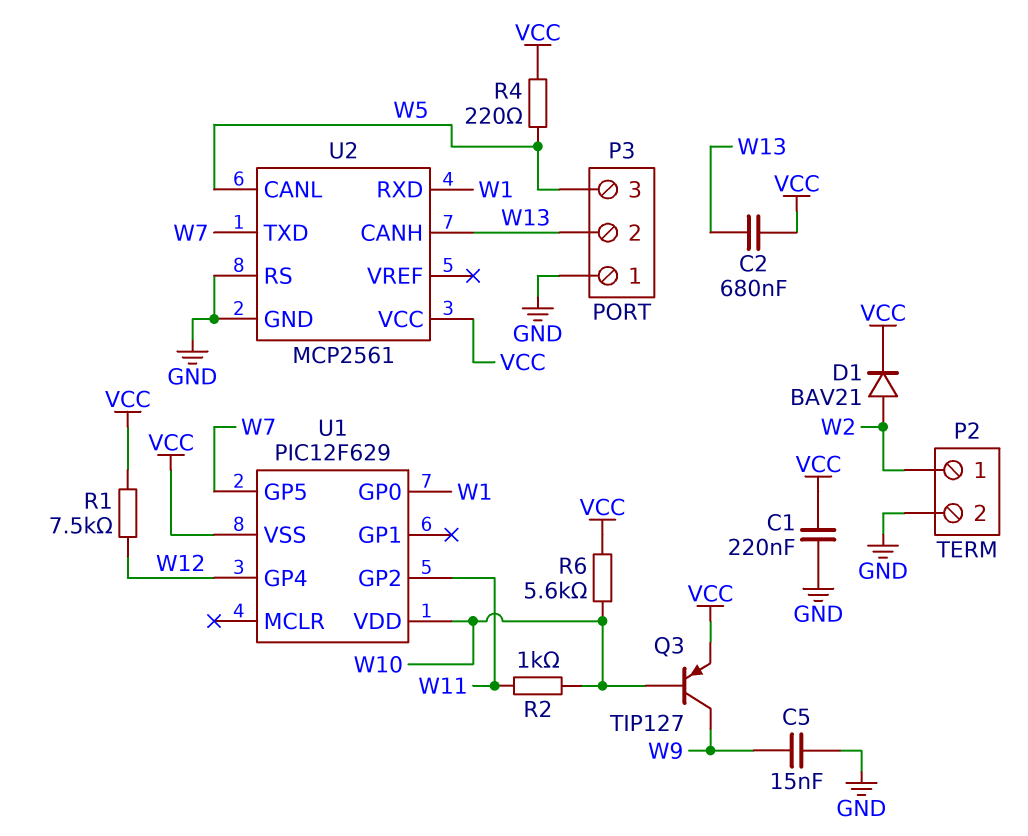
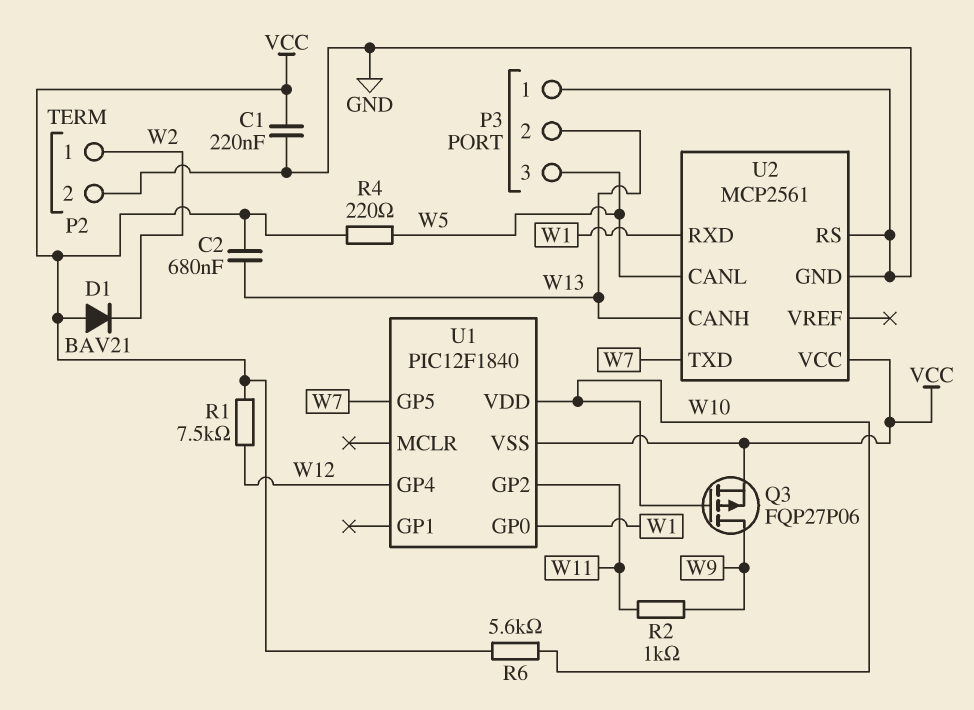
C5: 15nF (GND, W9) -> none
D1: diode BAV21 (A W2, K VCC) -> diode BAV21 (A VCC, K W2)
Q3: PNP TIP127 (B W10, C W9, E VCC) -> PMOS FQP27P06 (G W10, D W9, S VCC)
R2: 1k (W10, W11) -> 1k (W9, W11)
U1: PIC12F629 -> PIC12F1840

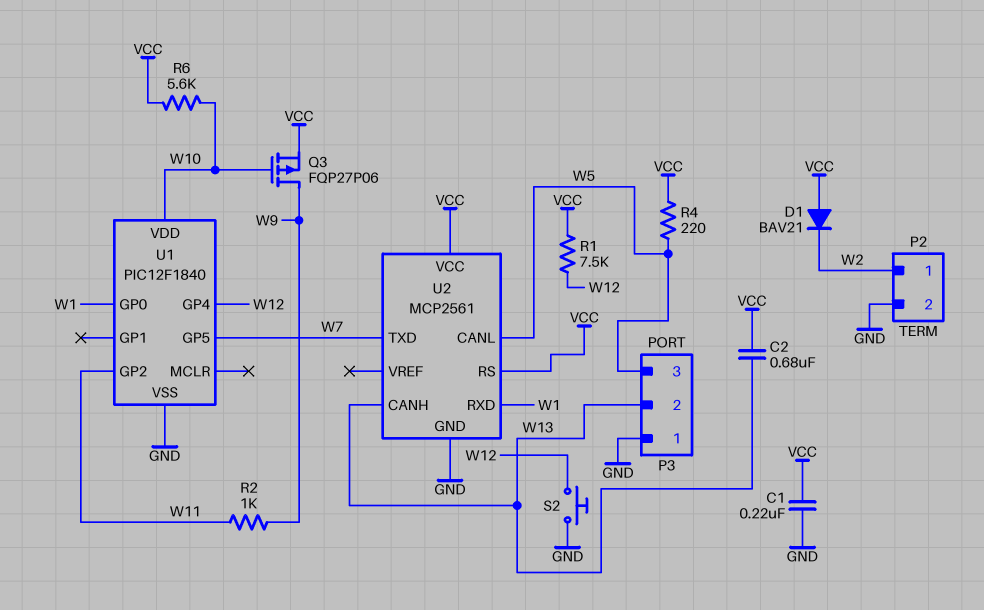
S2: none -> button (GND, W12)
U1 pin VSS: VCC -> GND
U2 pin RS: GND -> VCC

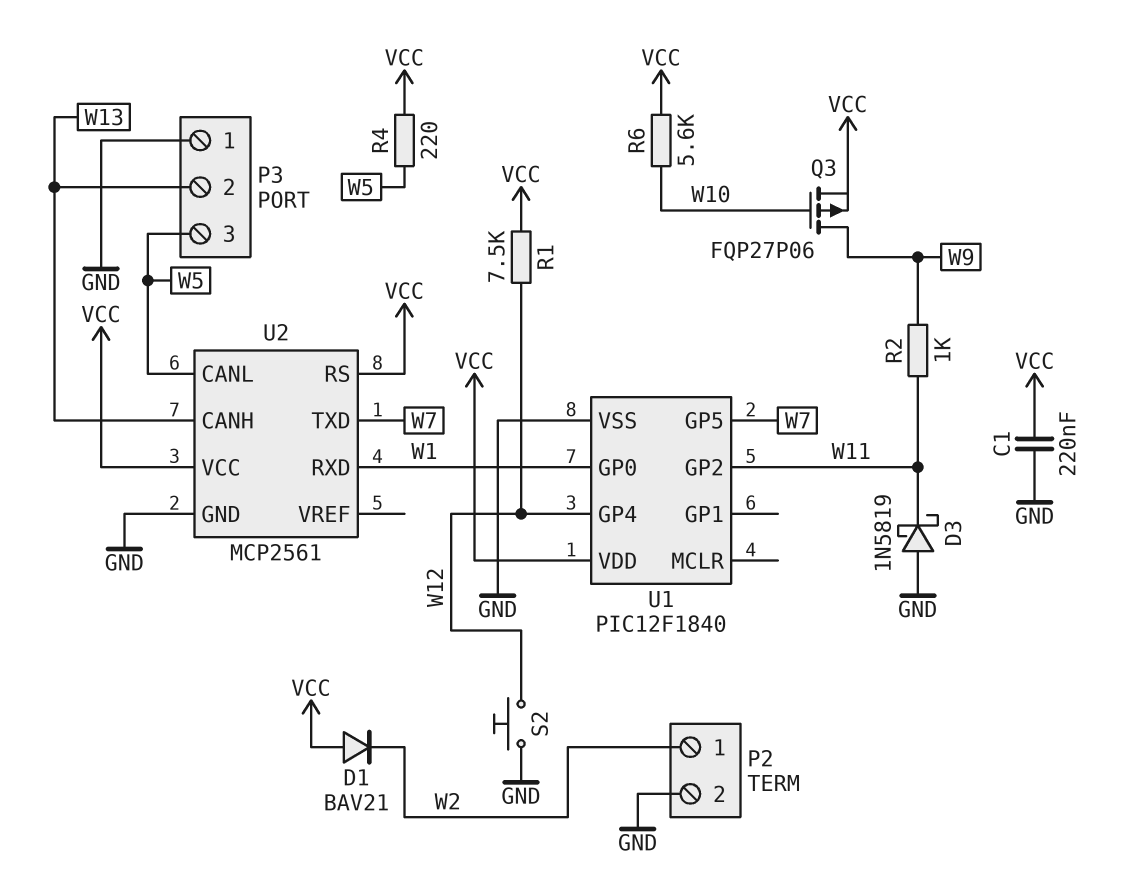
C2: 680nF (VCC, W13) -> none
D3: none -> schottky 1N5819 (A GND, K W11)
U1 pin VDD: W10 -> VCC

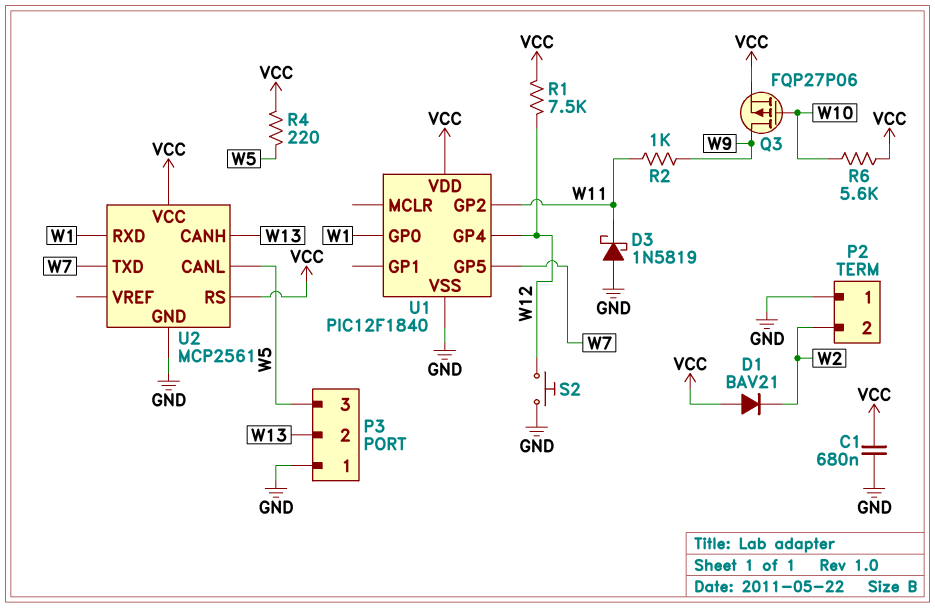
C1: 220nF (GND, VCC) -> 680nF (GND, VCC)
P2 pin 1: W2 -> GND
P2 pin 2: GND -> W2

